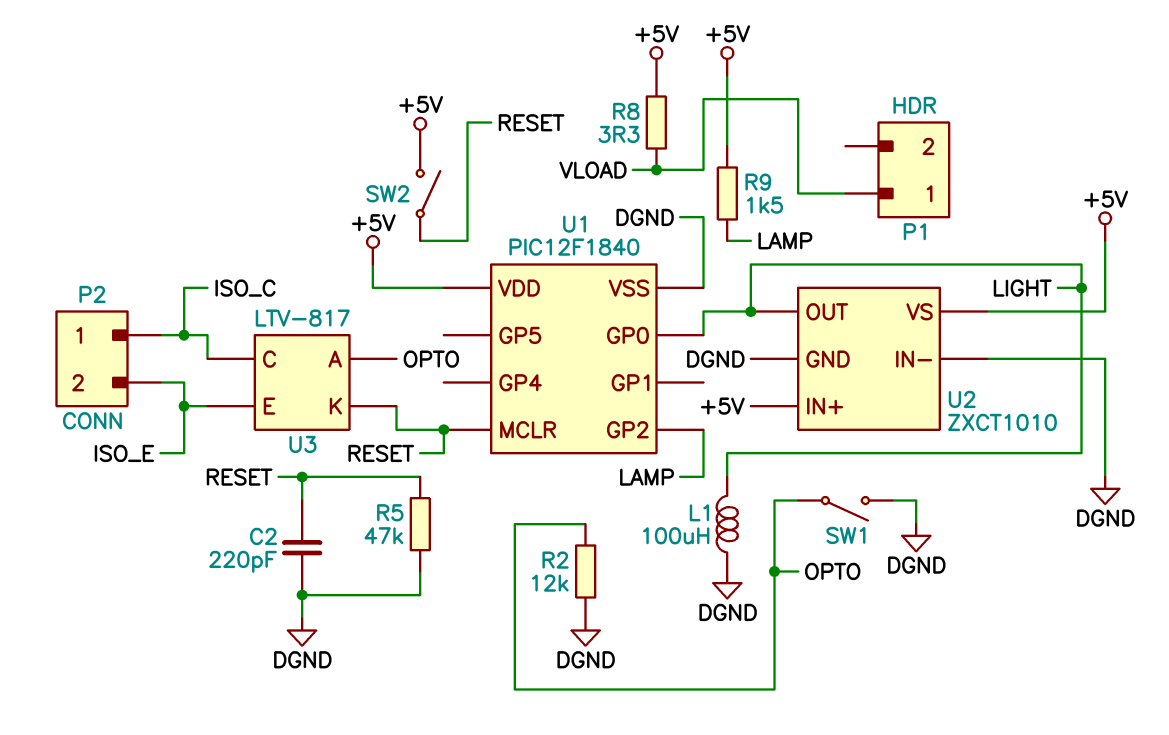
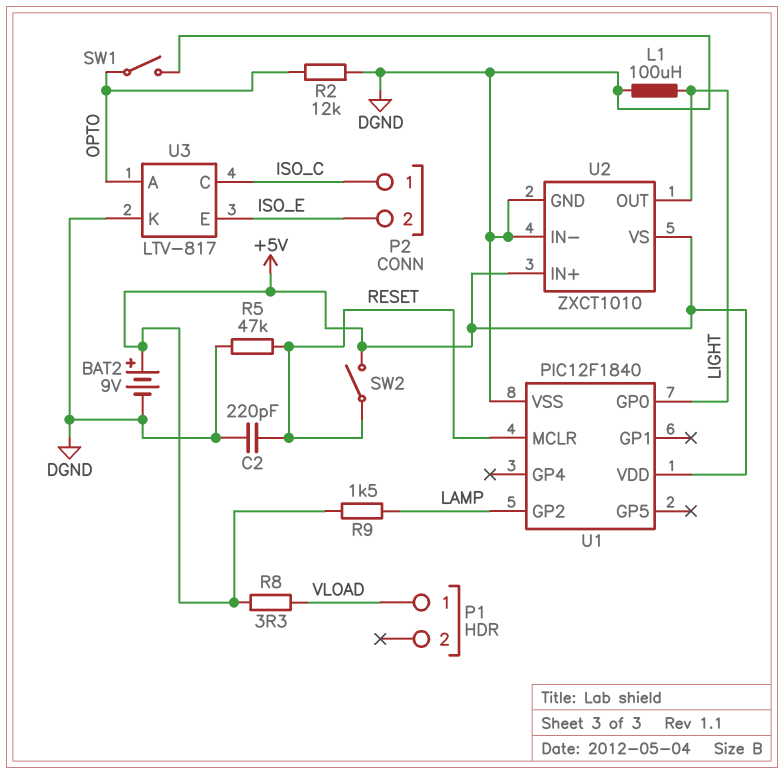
BAT2: none -> 9V (plus +5V, minus DGND)
U3 pin K: RESET -> DGND

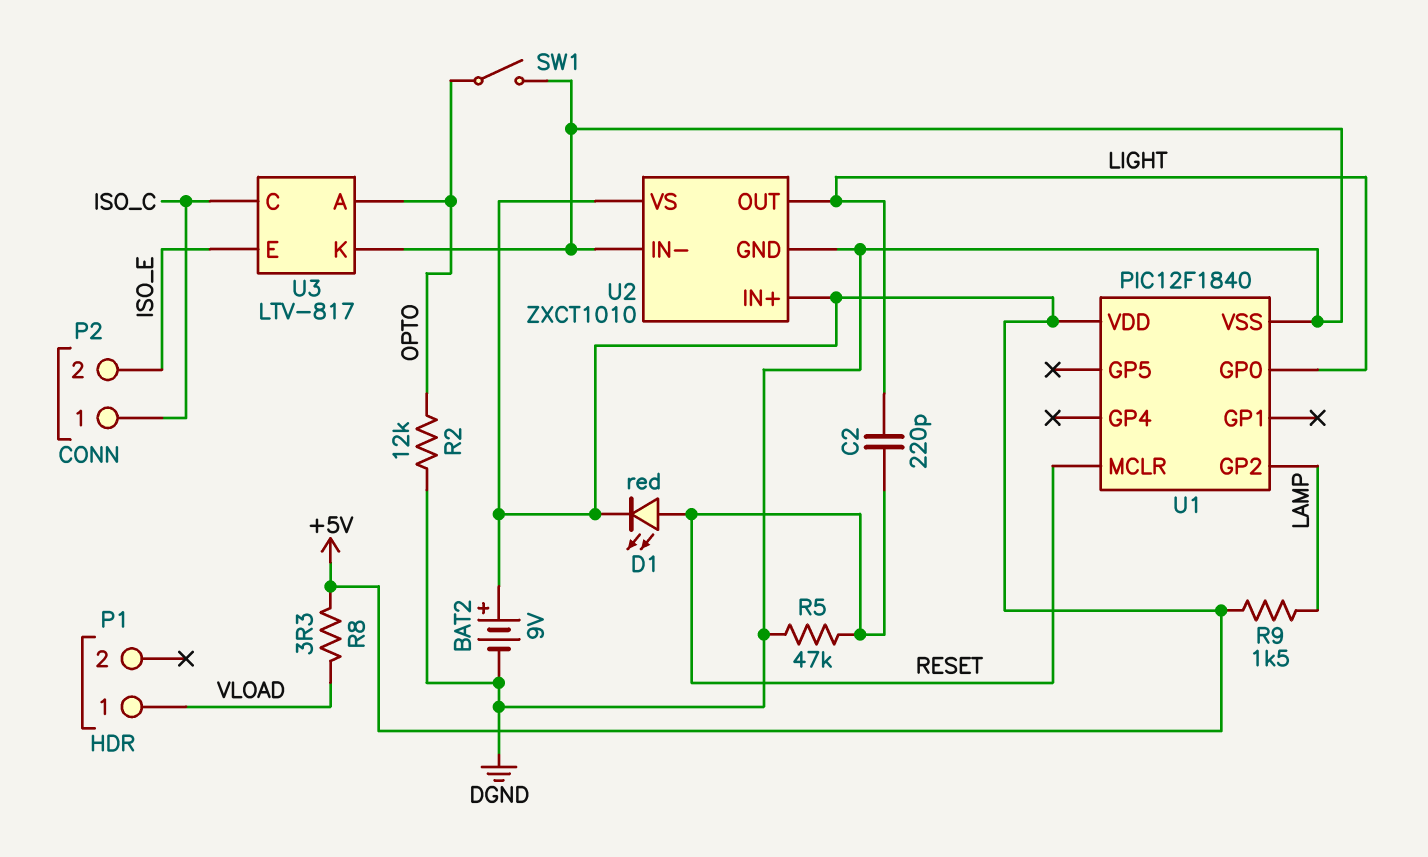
C2: 220pF (DGND, RESET) -> 220pF (LIGHT, RESET)
D1: none -> LED red (A RESET, K +5V)
L1: 100uH (DGND, LIGHT) -> none
SW2: switch (+5V, RESET) -> none

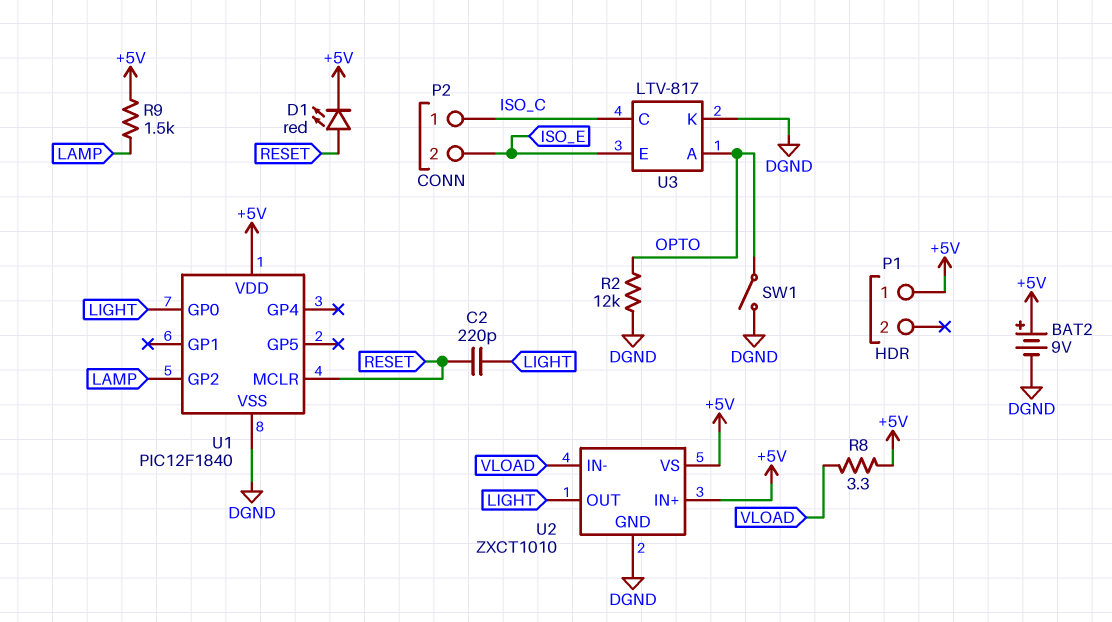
P1 pin 1: VLOAD -> +5V
R5: 47k (DGND, RESET) -> none
U2 pin IN-: DGND -> VLOAD

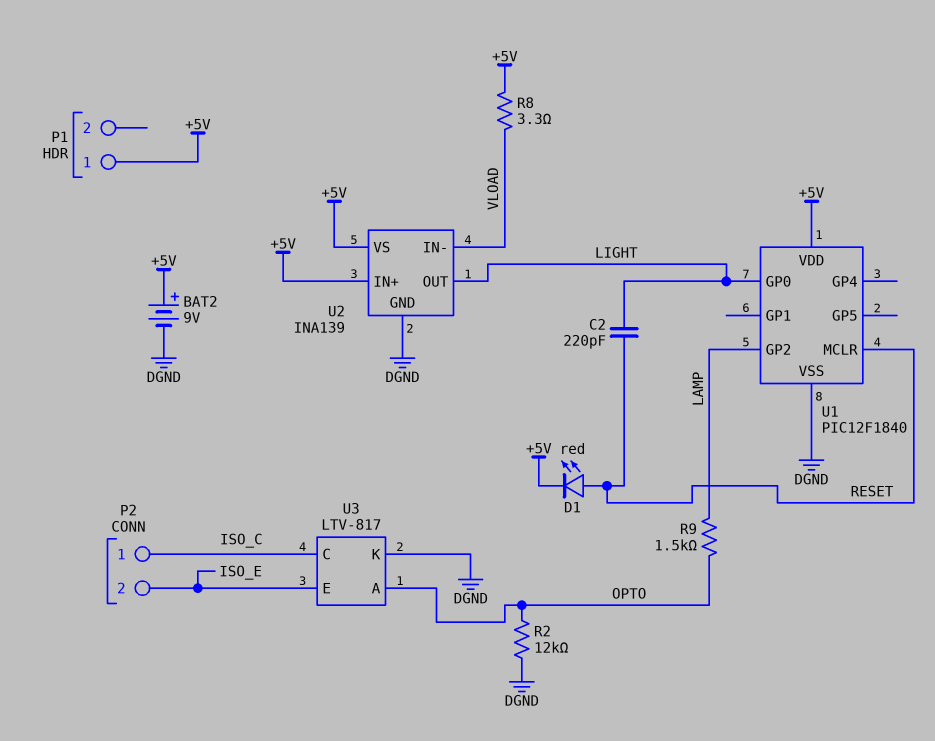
R9: 1.5k (+5V, LAMP) -> 1.5k (LAMP, OPTO)
SW1: switch (DGND, OPTO) -> none
U2: ZXCT1010 -> INA139

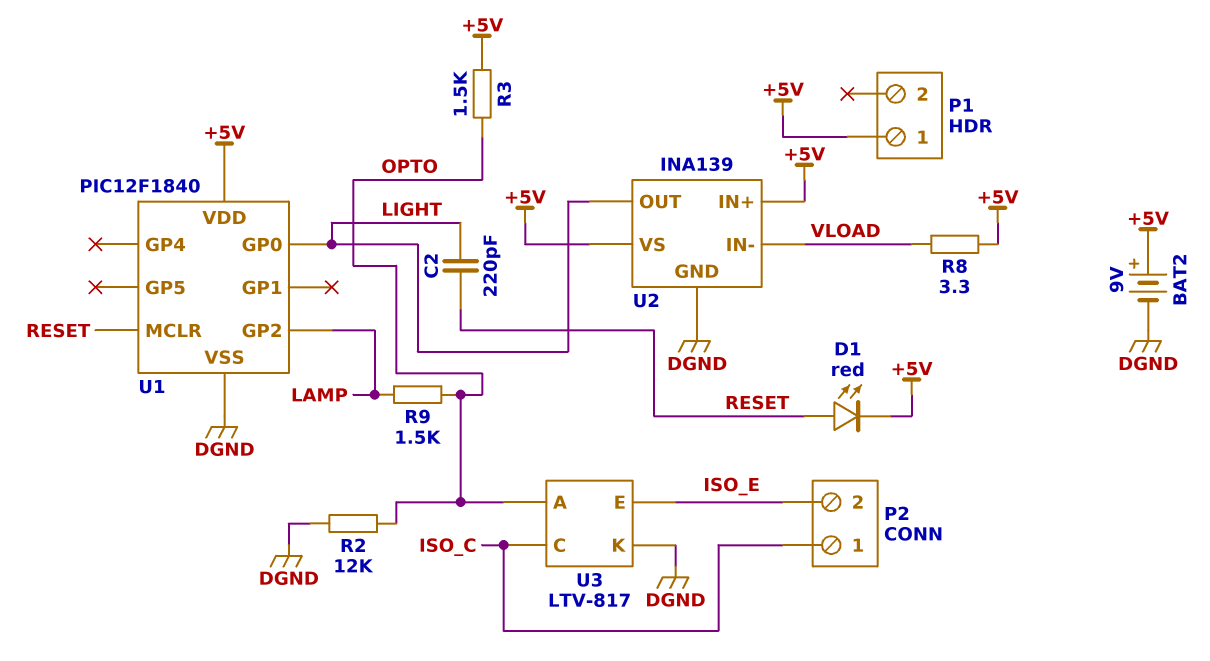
R3: none -> 1.5k (+5V, OPTO)

